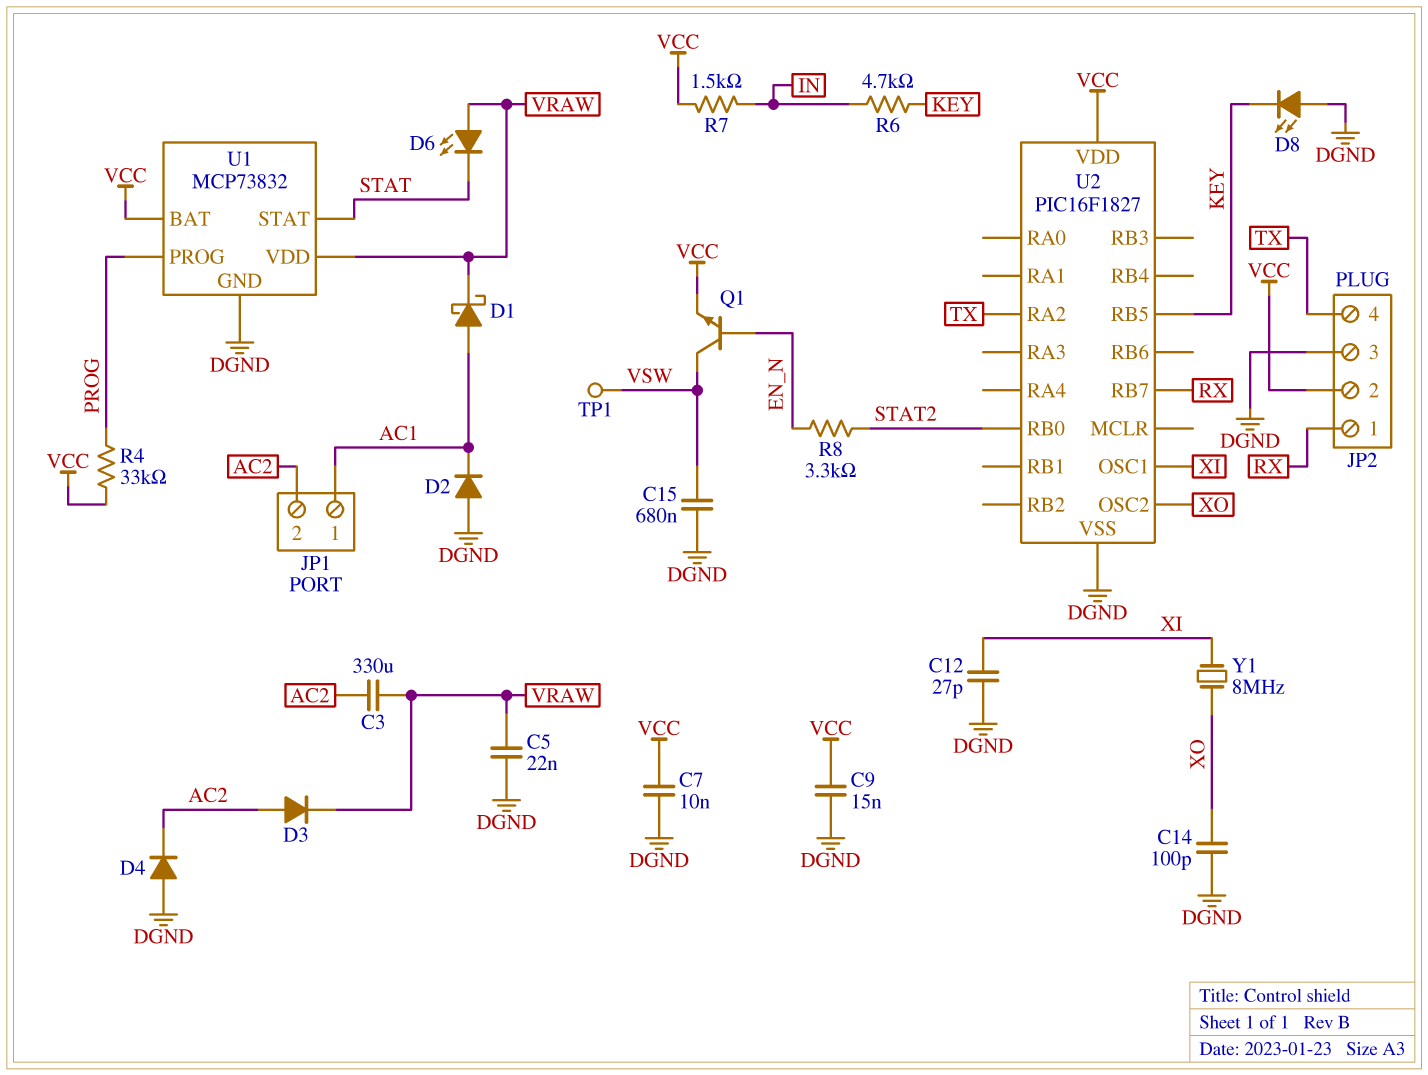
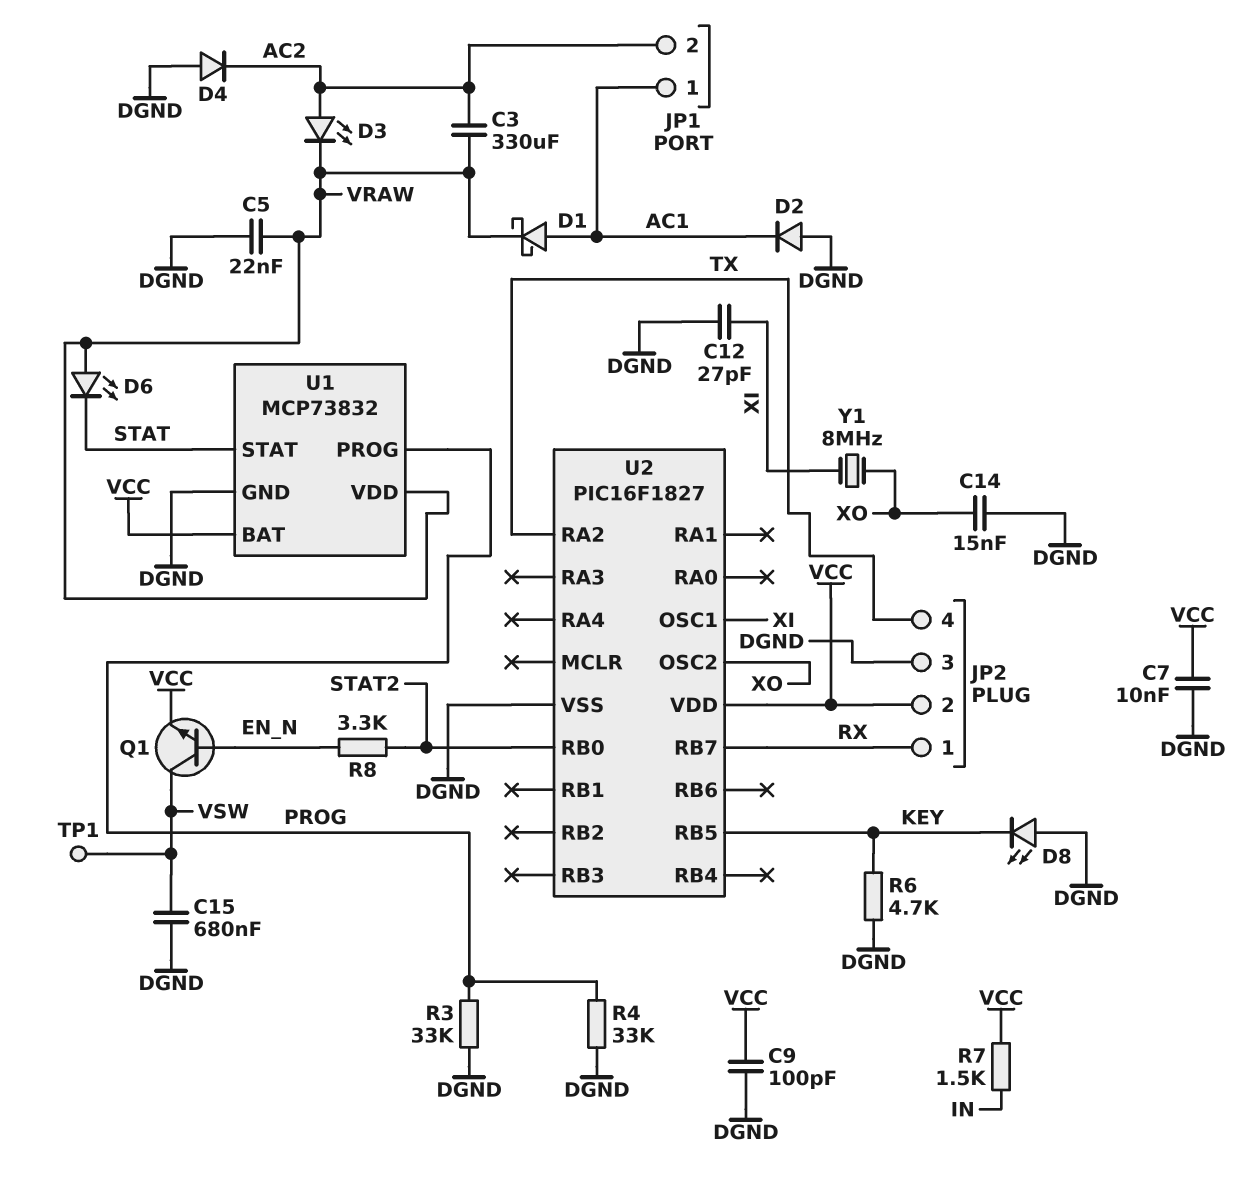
C9: 15nF (DGND, VCC) -> 100pF (DGND, VCC)
C14: 100pF (DGND, XO) -> 15nF (DGND, XO)
D3: diode (A AC2, K VRAW) -> LED (A AC2, K VRAW)
R3: none -> 33k (DGND, PROG)
R4: 33k (PROG, VCC) -> 33k (DGND, PROG)
R6: 4.7k (IN, KEY) -> 4.7k (DGND, KEY)

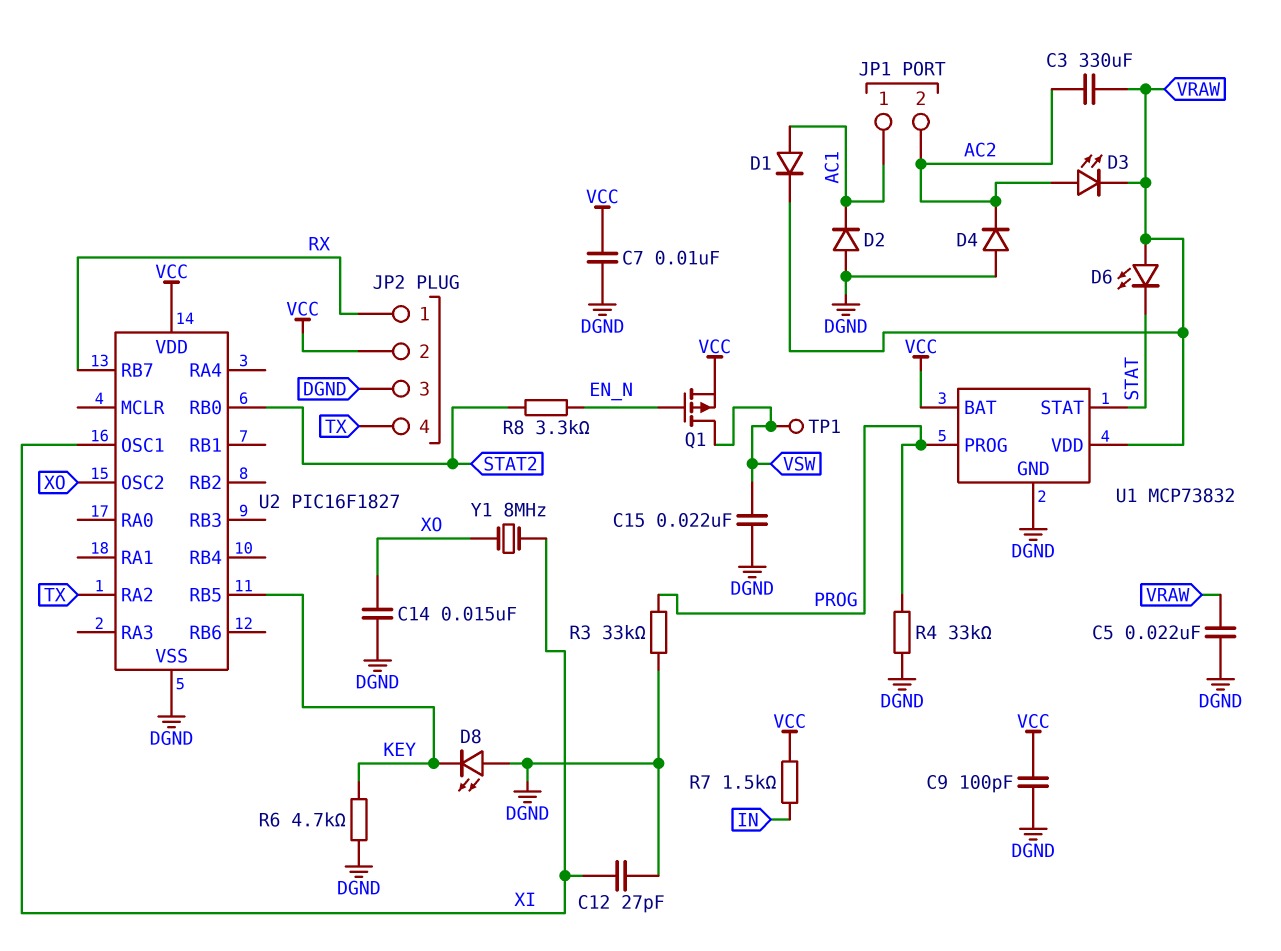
C15: 680nF (DGND, VSW) -> 22nF (DGND, VSW)
D1: schottky (A AC1, K VRAW) -> diode (A AC1, K VRAW)
Q1: NPN (B EN_N, C VSW, E VCC) -> PMOS (G EN_N, D VSW, S VCC)

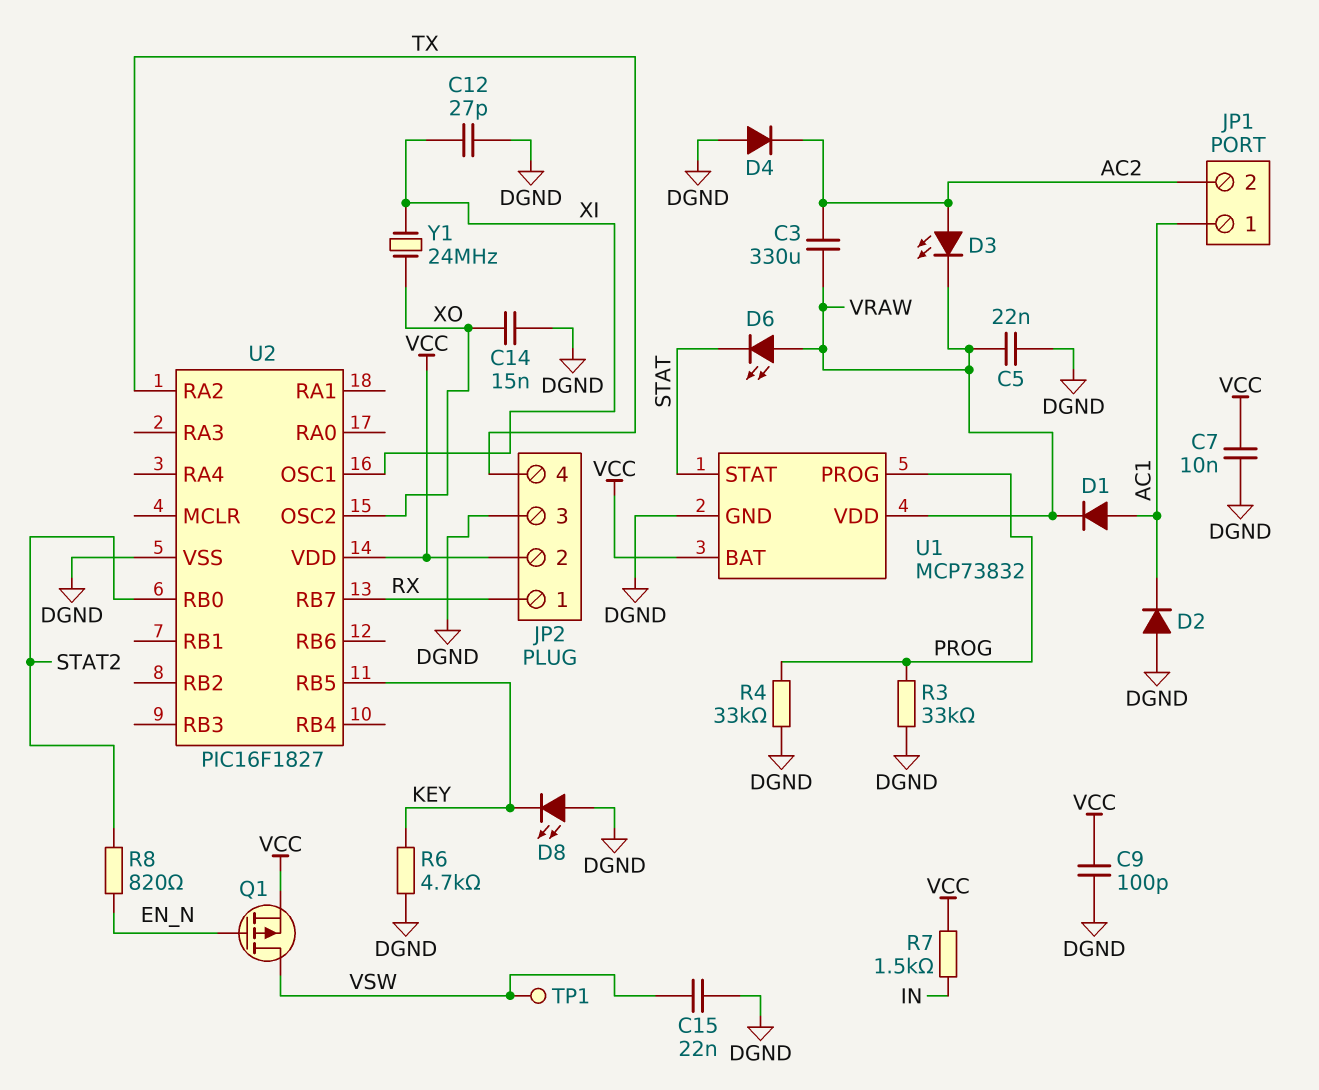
R8: 3.3k (EN_N, STAT2) -> 820 (EN_N, STAT2)
Y1: 8MHz (XI, XO) -> 24MHz (XI, XO)

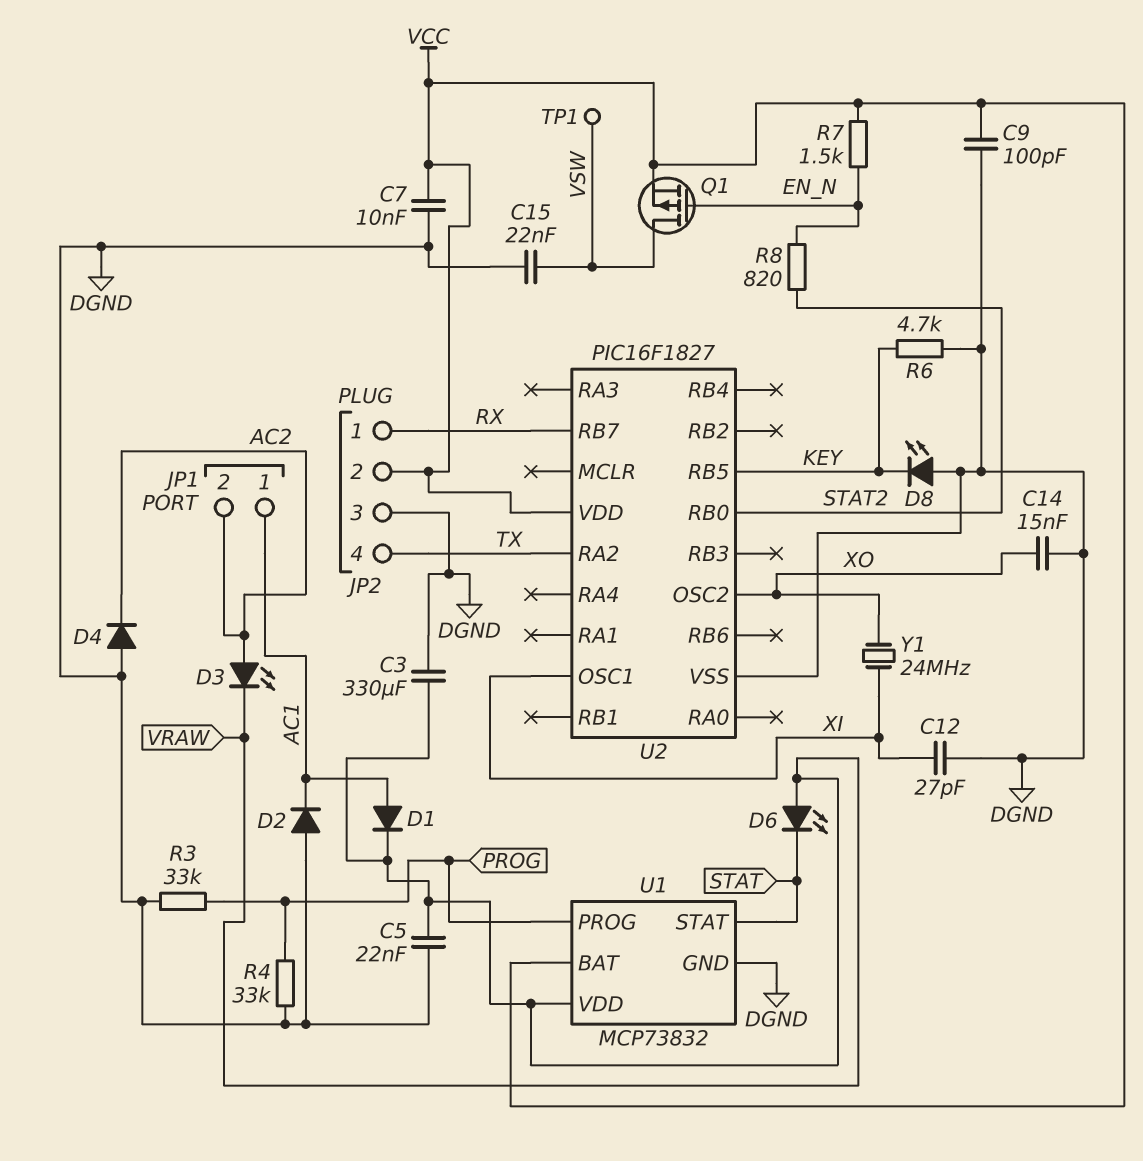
C3: 330uF (AC2, VRAW) -> 330uF (DGND, VRAW)
R7: 1.5k (IN, VCC) -> 1.5k (EN_N, VCC)

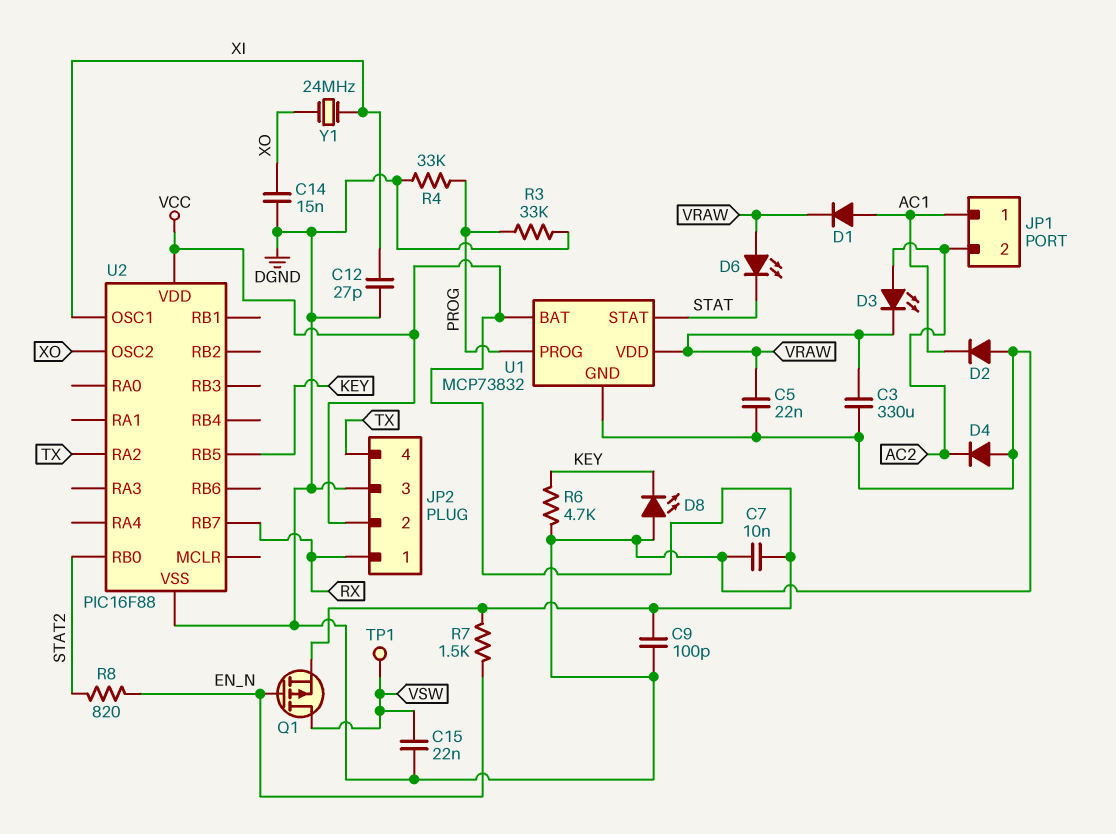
U2: PIC16F1827 -> PIC16F88

